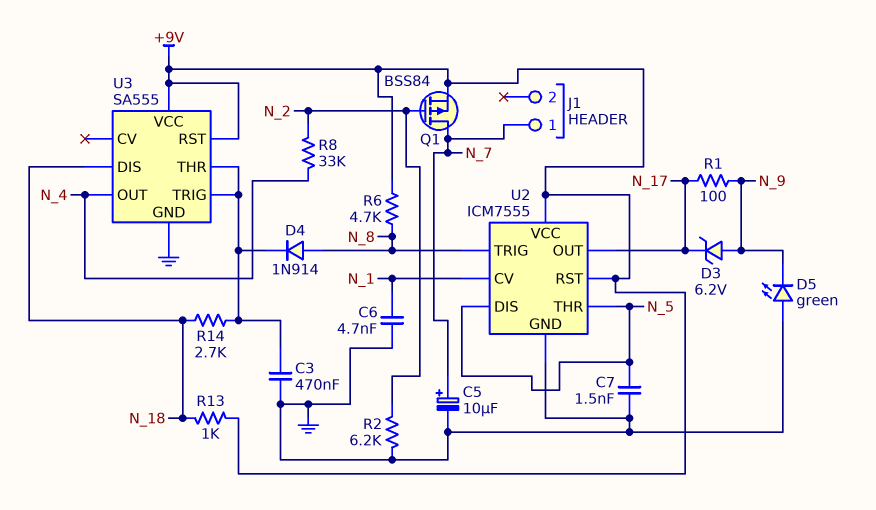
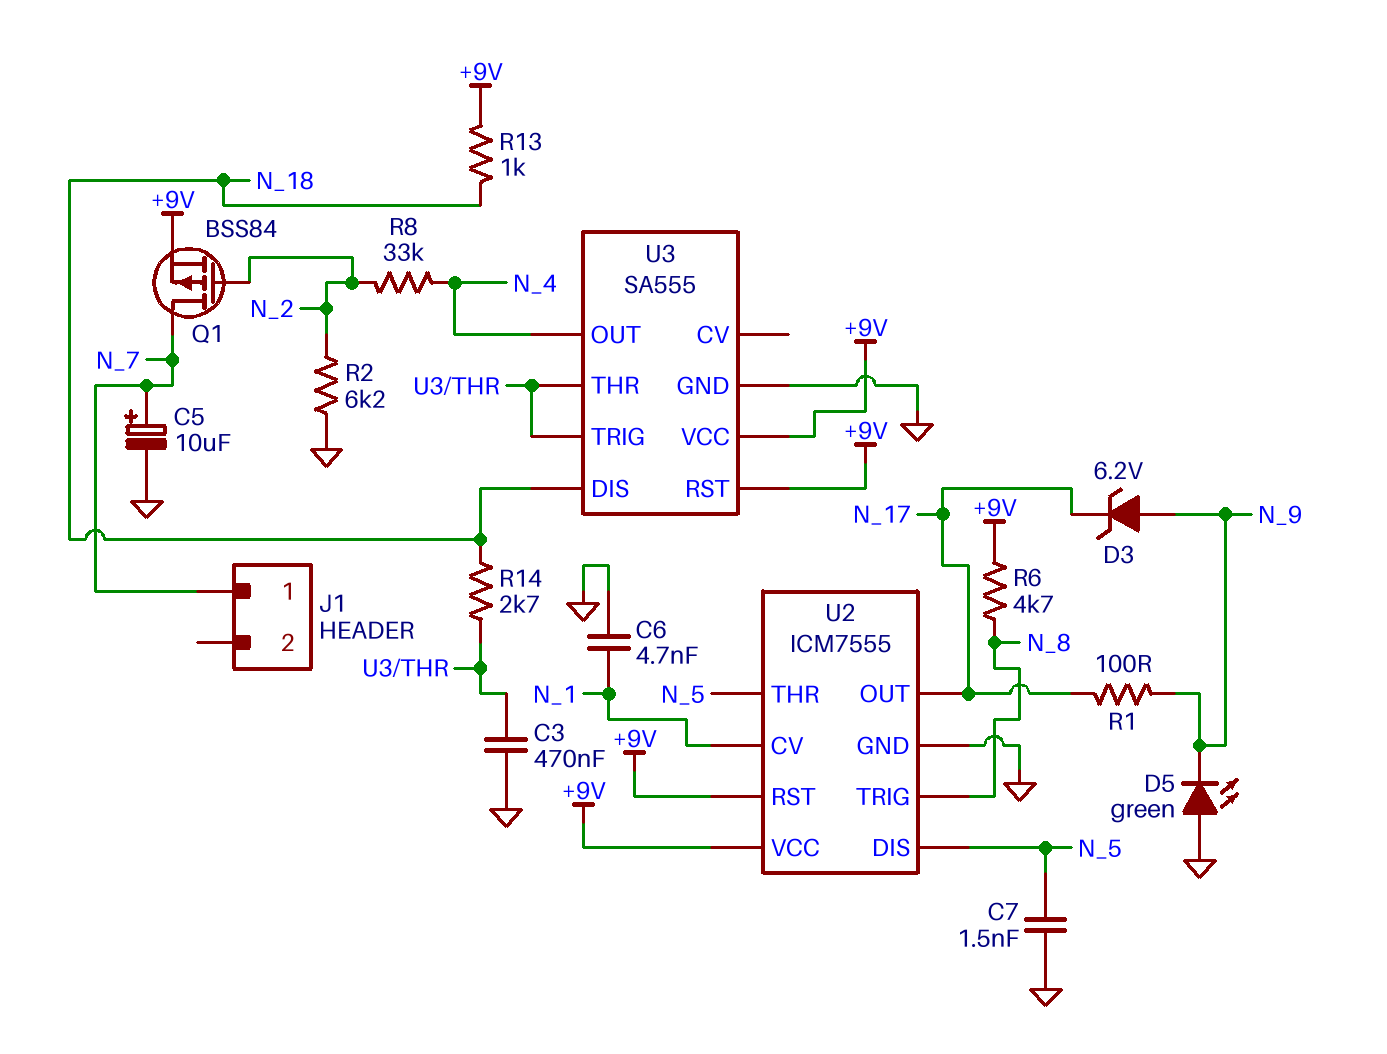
D4: diode 1N914 (A N_8, K U3/THR) -> none

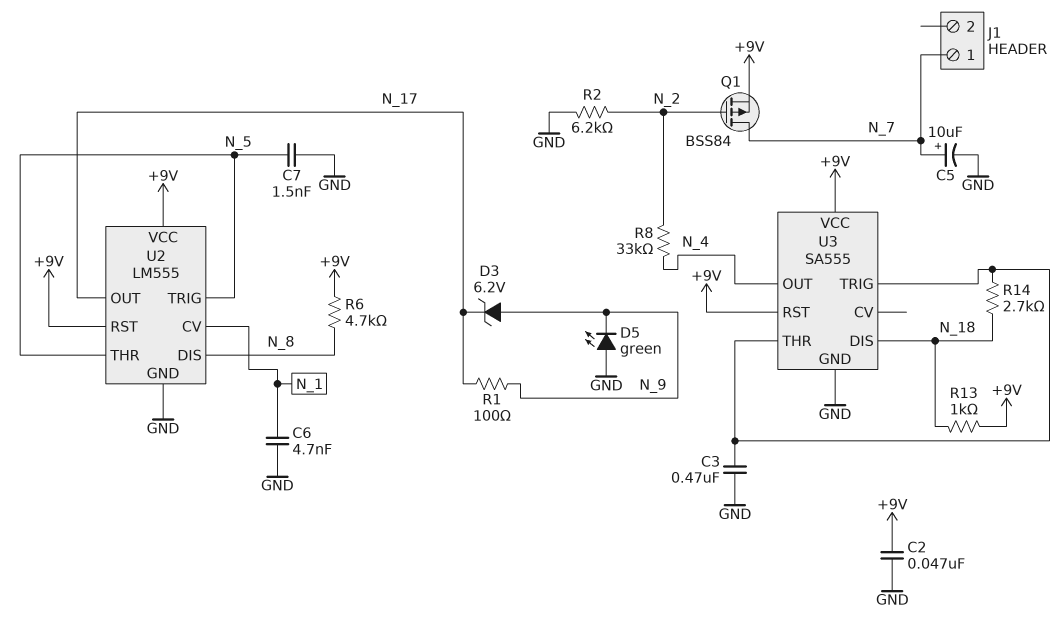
C2: none -> 47nF (+9V, GND)
U2: ICM7555 -> LM555
U2 pin DIS: N_5 -> N_8
U2 pin TRIG: N_8 -> N_5

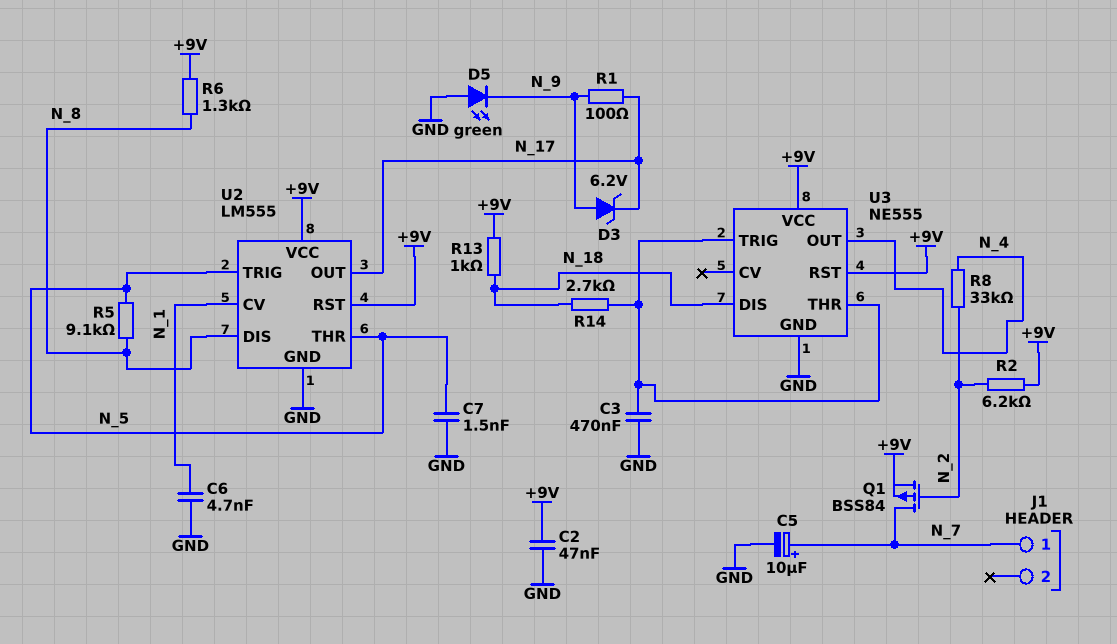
R2: 6.2k (GND, N_2) -> 6.2k (+9V, N_2)
R5: none -> 9.1k (N_5, N_8)
R6: 4.7k (+9V, N_8) -> 1.3k (+9V, N_8)
U3: SA555 -> NE555

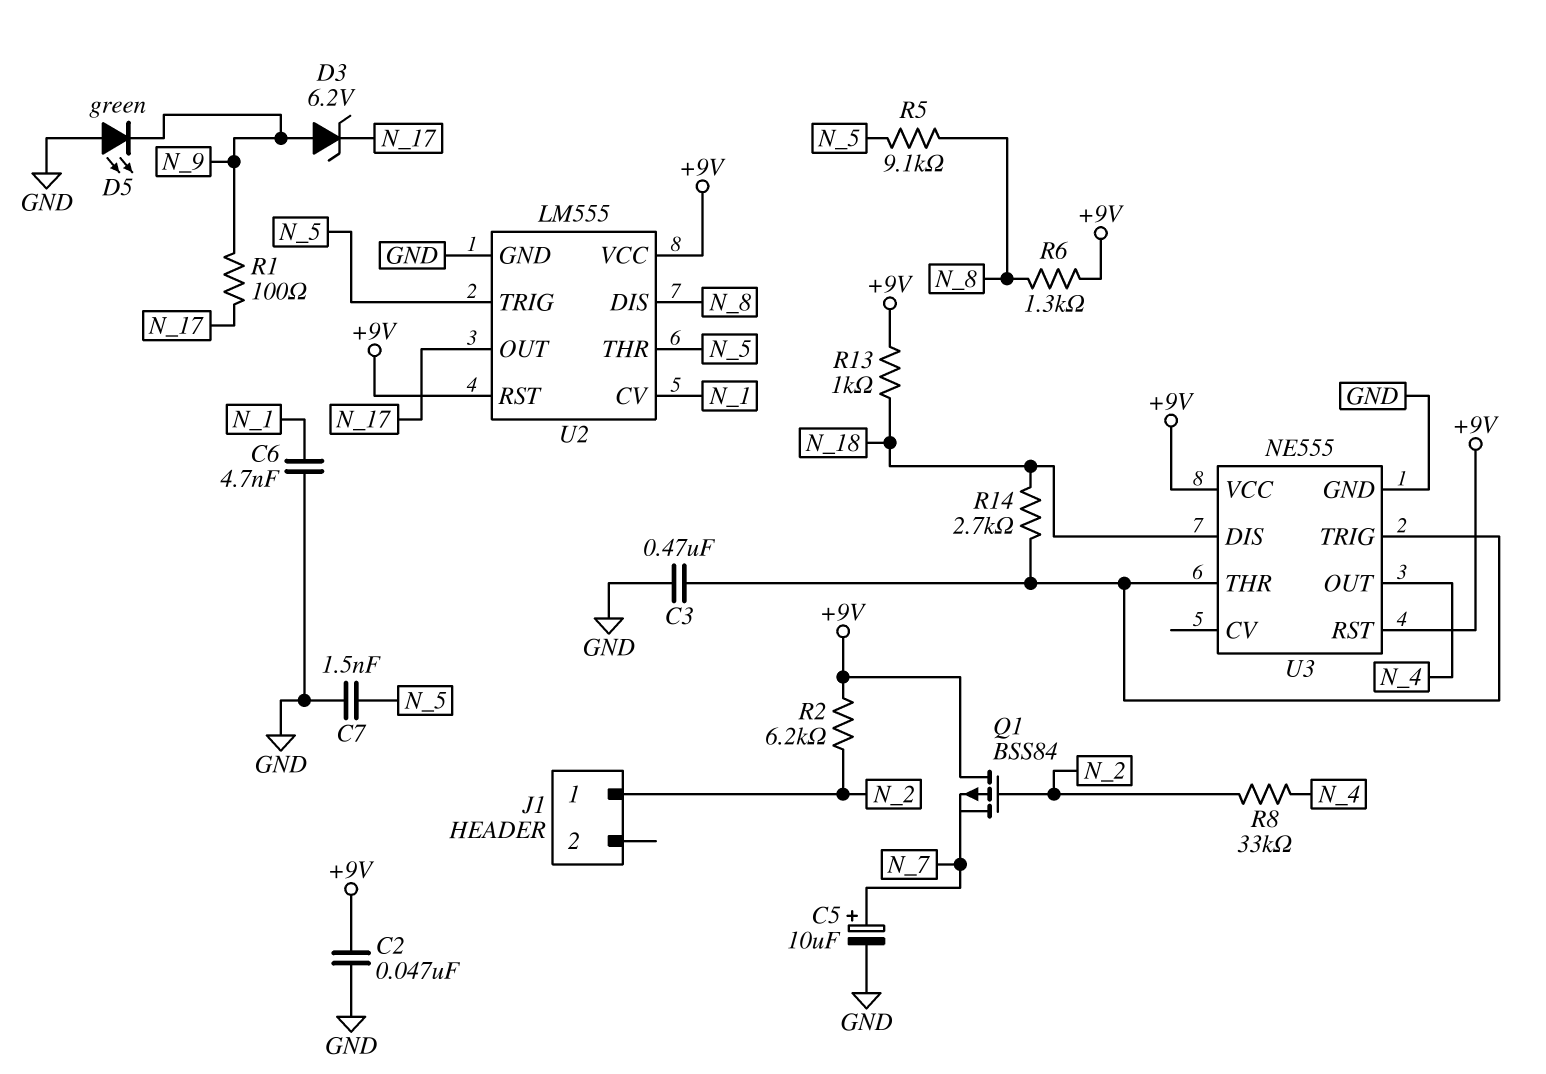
J1 pin 1: N_7 -> N_2
Q1: PMOS BSS84 (G N_2, D N_7, S +9V) -> PMOS BSS84 (G N_2, D +9V, S N_7)

